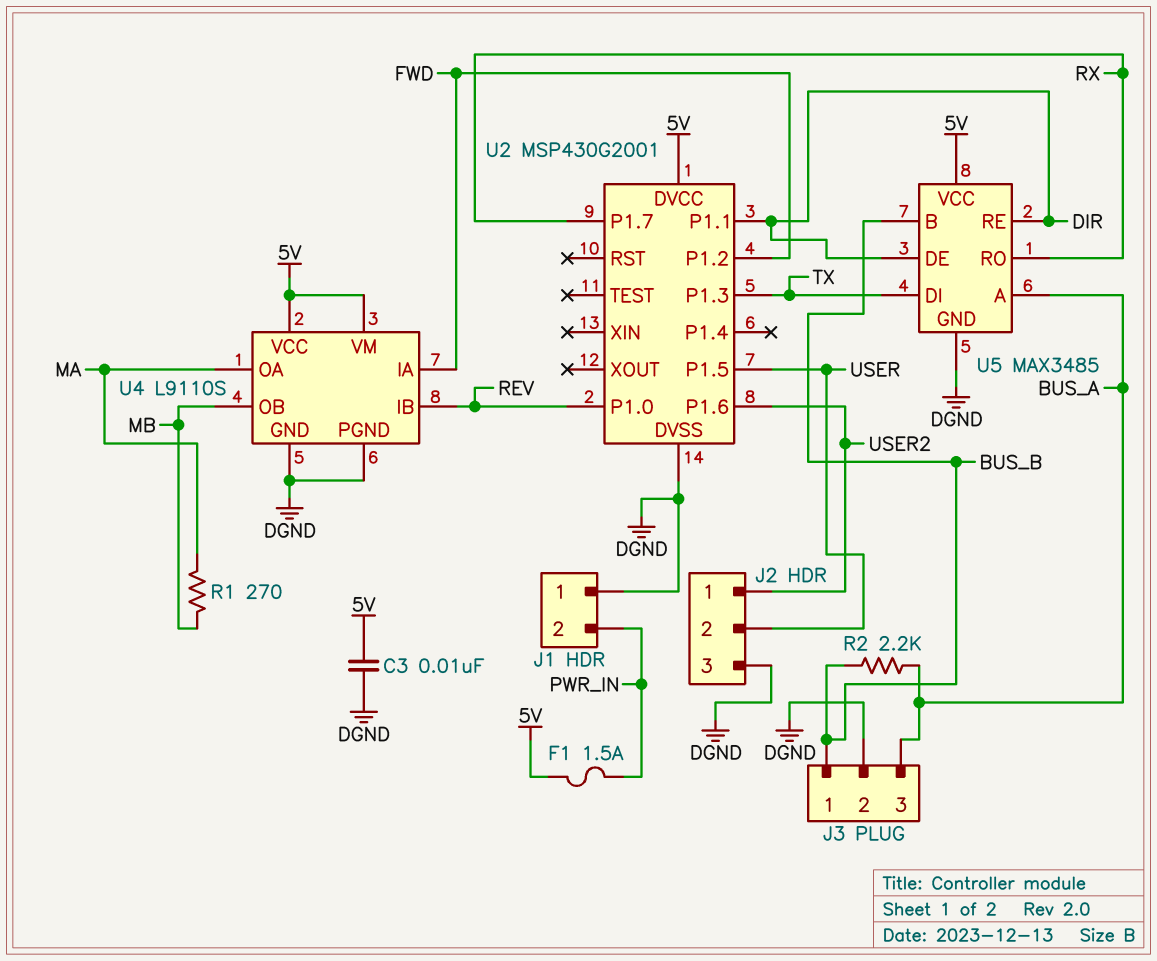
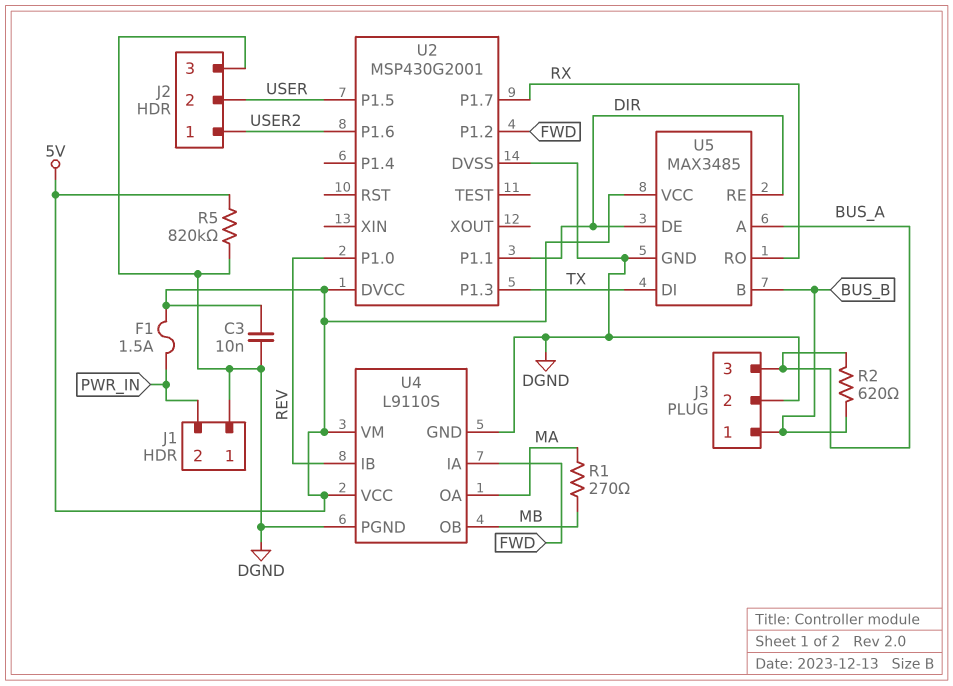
R2: 2.2k (BUS_A, BUS_B) -> 620 (BUS_A, BUS_B)
R5: none -> 820k (5V, DGND)

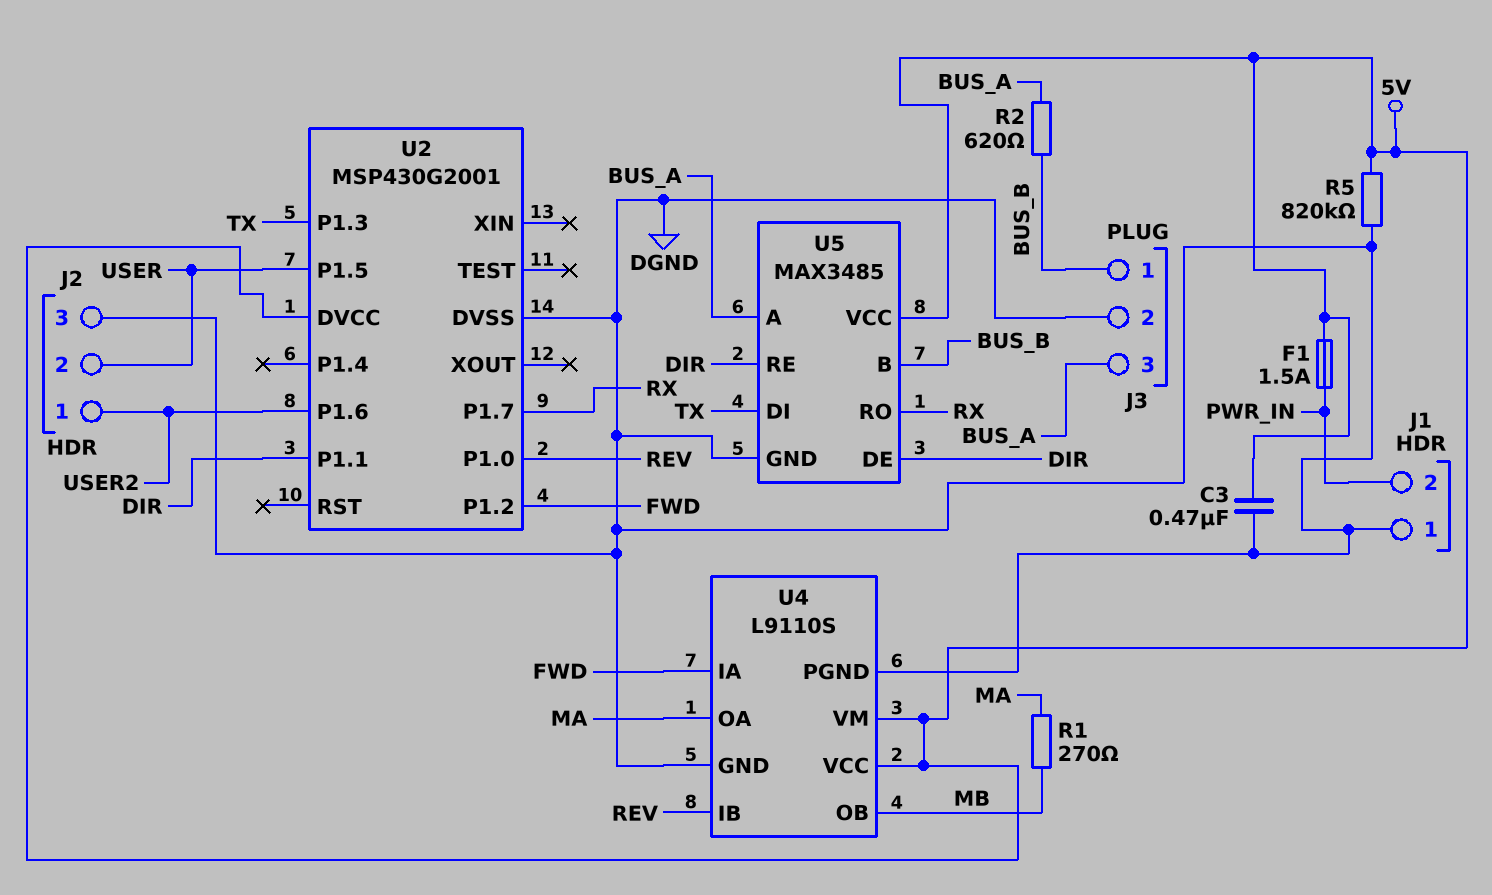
C3: 10nF (5V, DGND) -> 470nF (5V, DGND)

